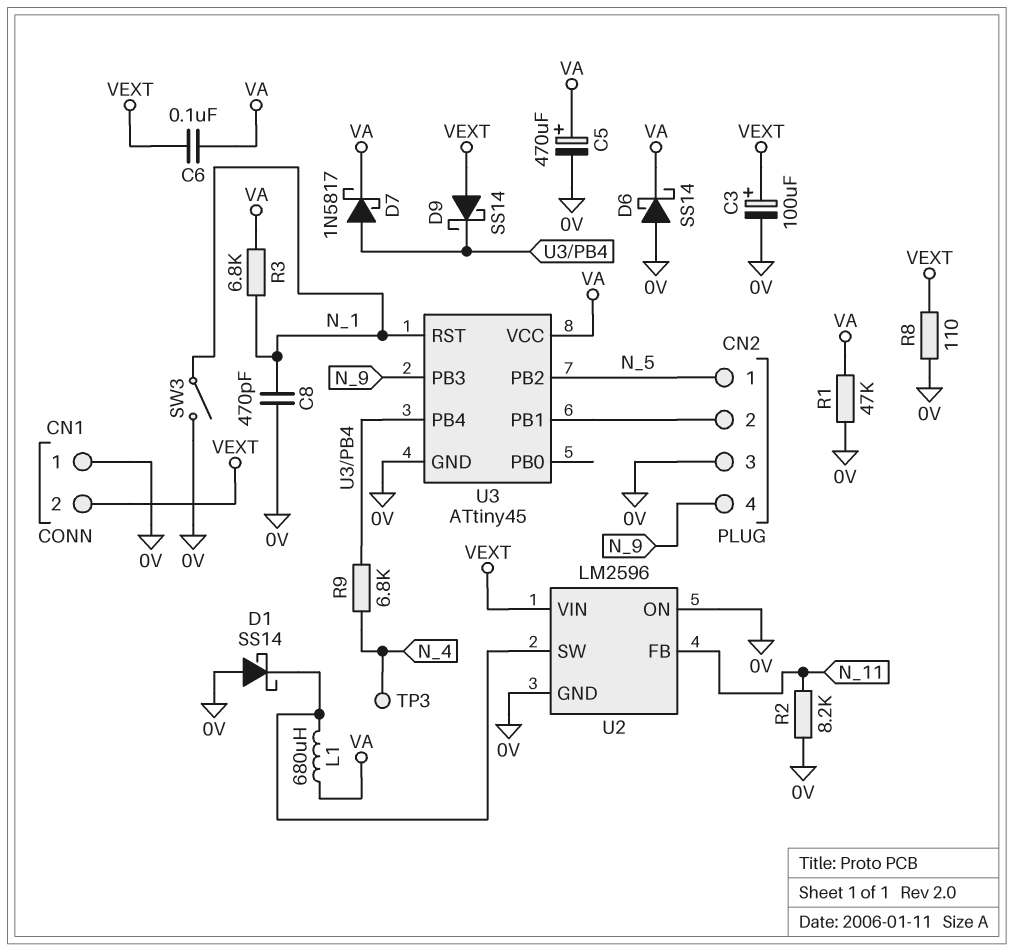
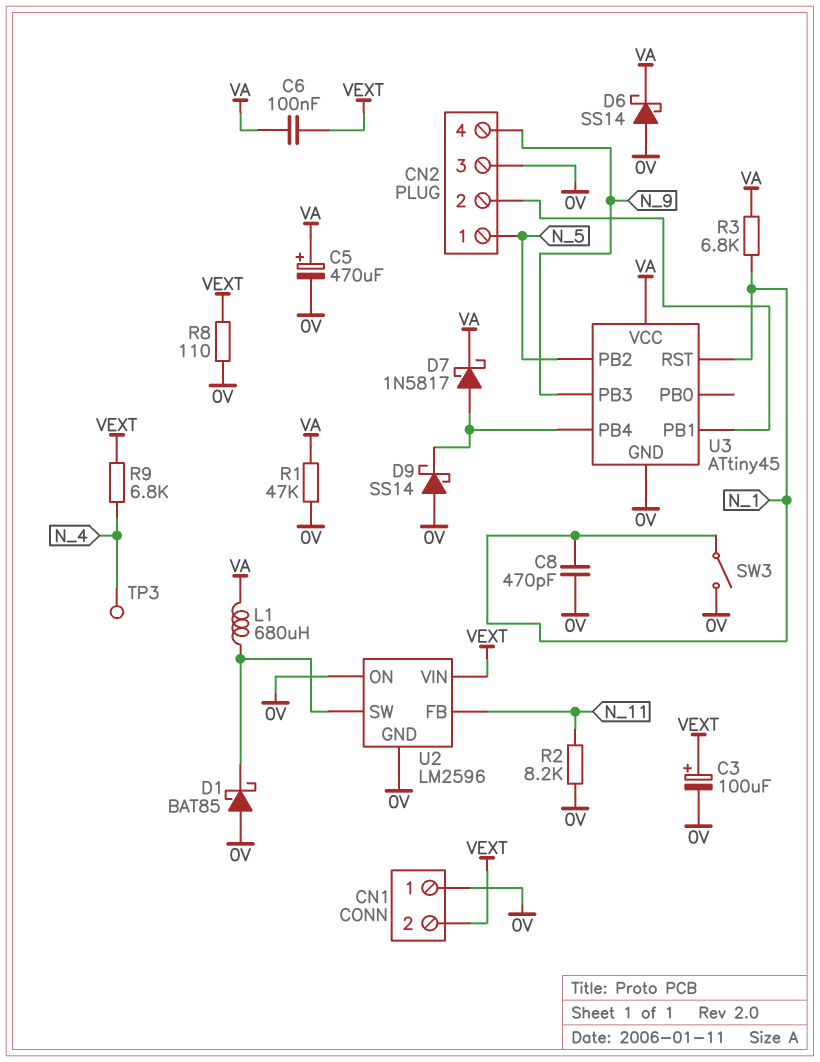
D1: schottky SS14 (A 0V, K U2/SW) -> schottky BAT85 (A 0V, K U2/SW)
D9: schottky SS14 (A VEXT, K U3/PB4) -> schottky SS14 (A 0V, K U3/PB4)
R9: 6.8k (N_4, U3/PB4) -> 6.8k (N_4, VEXT)

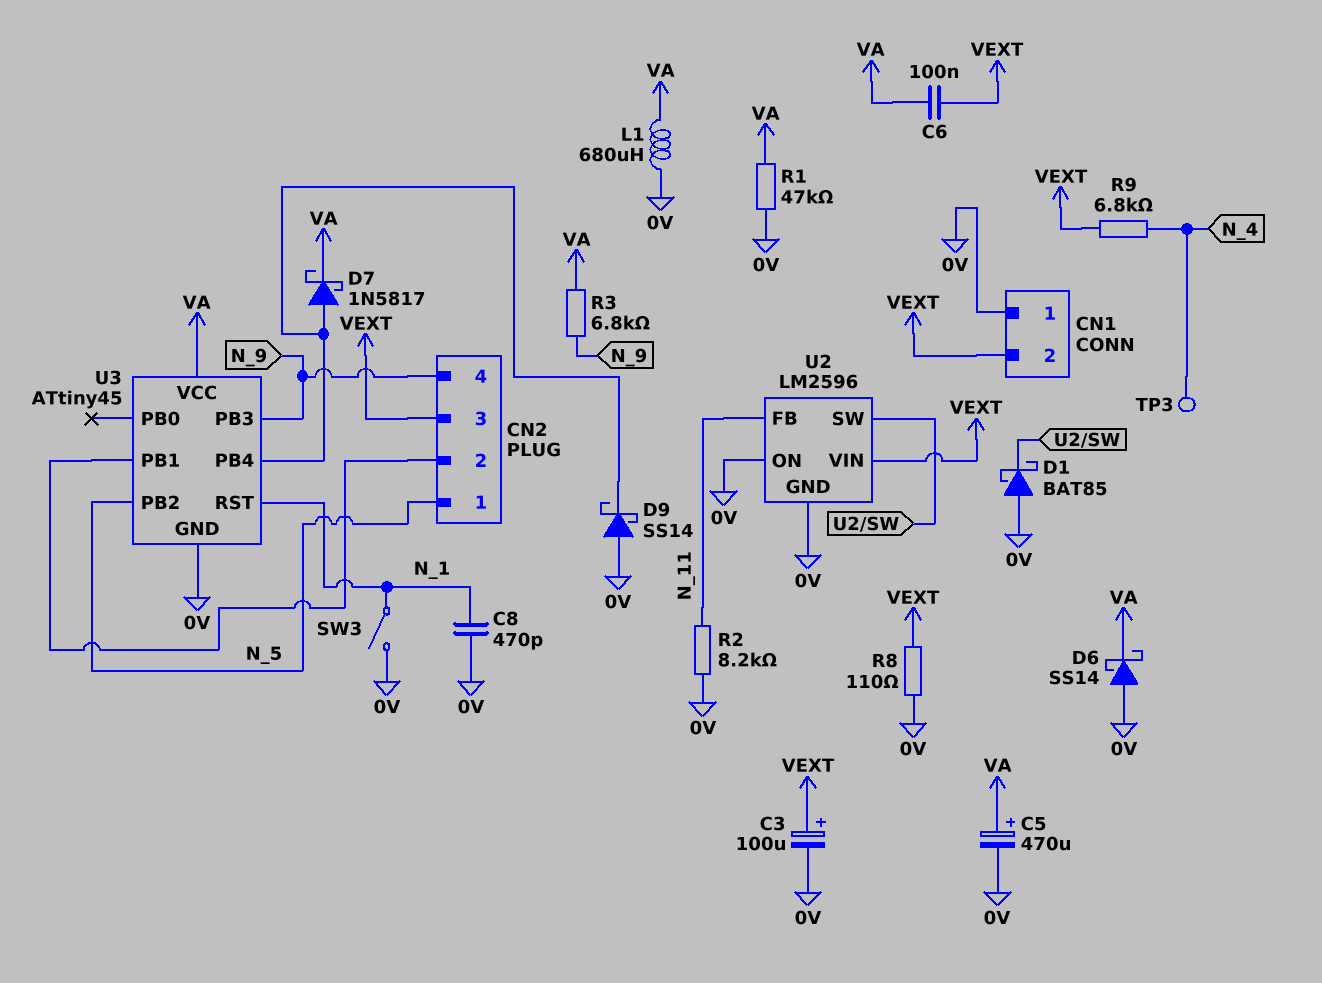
CN2 pin 3: 0V -> VEXT
L1: 680uH (U2/SW, VA) -> 680uH (0V, VA)
R3: 6.8k (N_1, VA) -> 6.8k (N_9, VA)

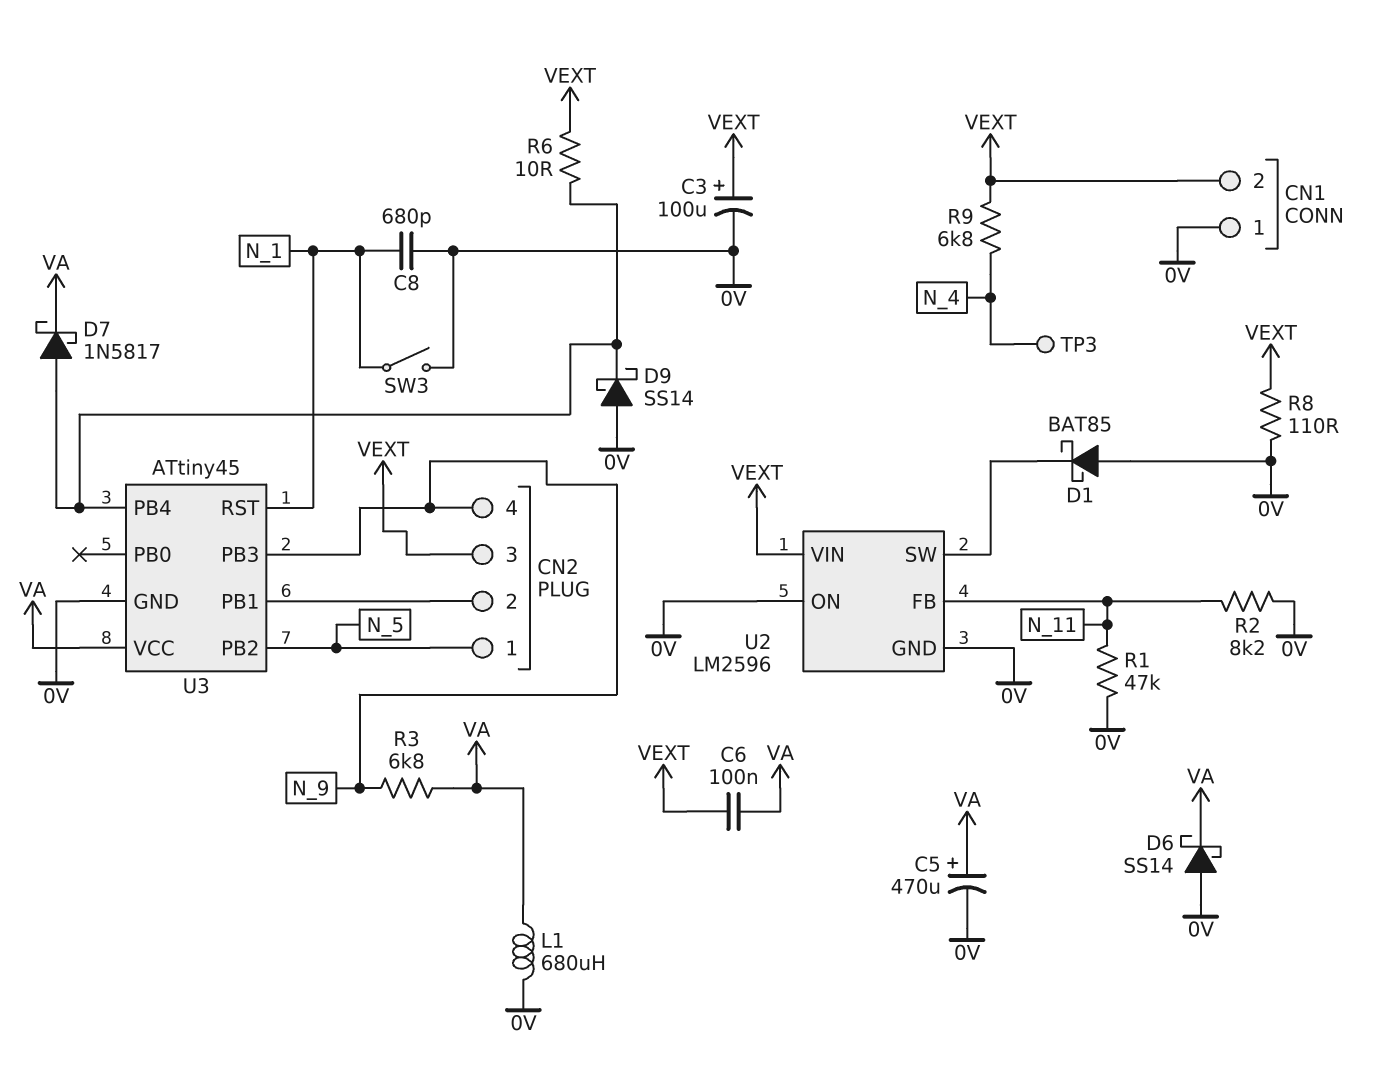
C8: 470pF (0V, N_1) -> 680pF (0V, N_1)
R1: 47k (0V, VA) -> 47k (0V, N_11)
R6: none -> 10 (U3/PB4, VEXT)

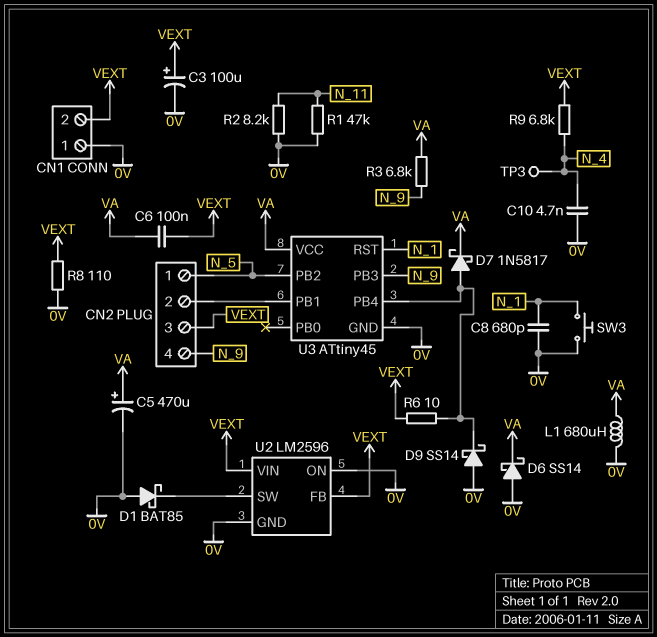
C10: none -> 4.7nF (0V, N_4)
SW3: switch (0V, N_1) -> button (0V, N_1)
U2 pin FB: N_11 -> VEXT

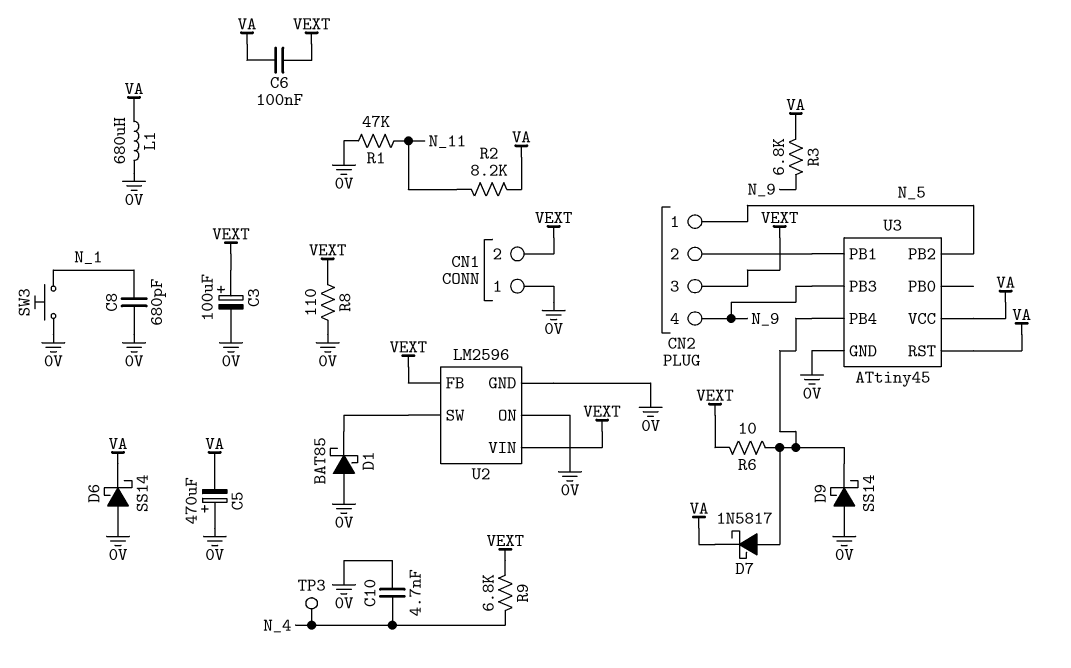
C5: 470uF (plus VA, minus 0V) -> 470uF (plus 0V, minus VA)
R2: 8.2k (0V, N_11) -> 8.2k (N_11, VA)
U3 pin RST: N_1 -> VA

